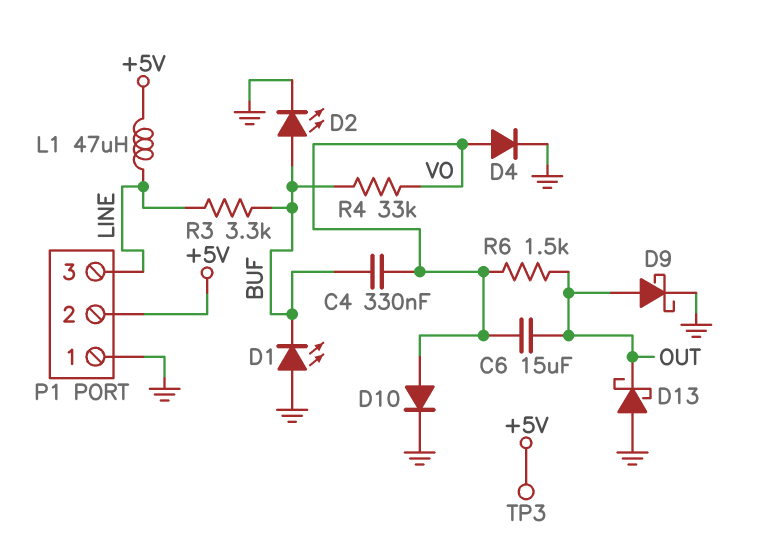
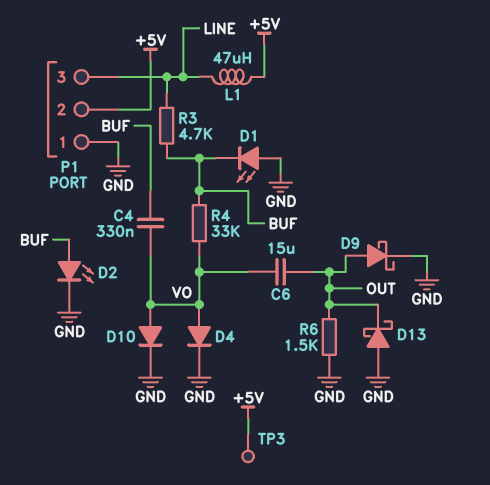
R3: 3.3k (BUF, LINE) -> 4.7k (BUF, LINE)
R6: 1.5k (OUT, VO) -> 1.5k (GND, OUT)

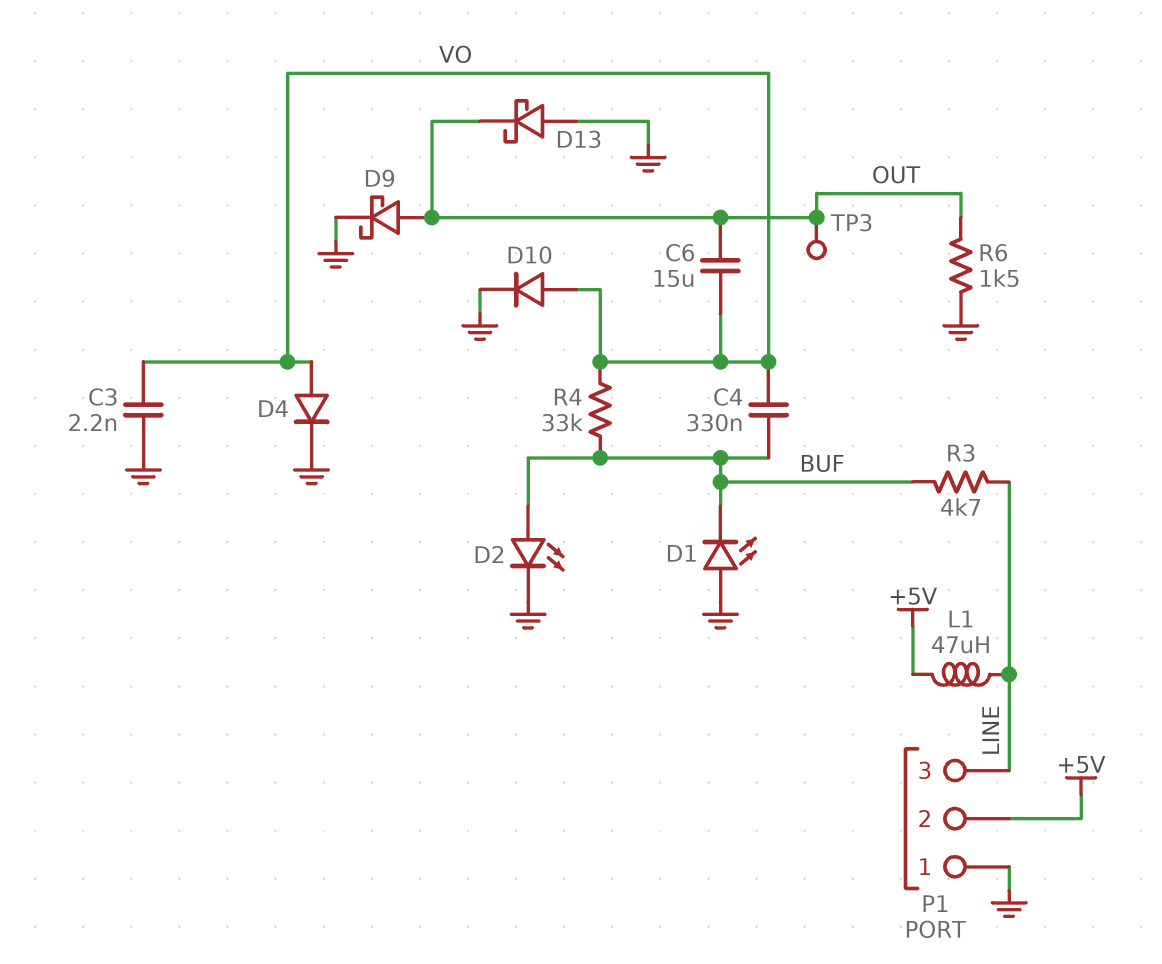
C3: none -> 2.2nF (GND, VO)
TP3: test point (+5V) -> test point (OUT)

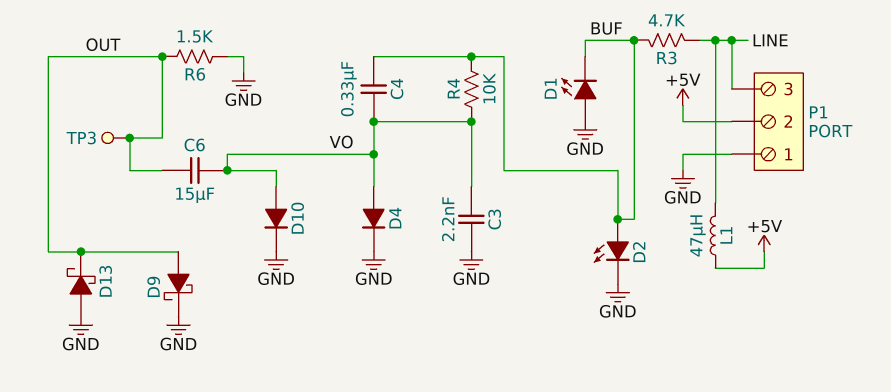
R4: 33k (BUF, VO) -> 10k (BUF, VO)

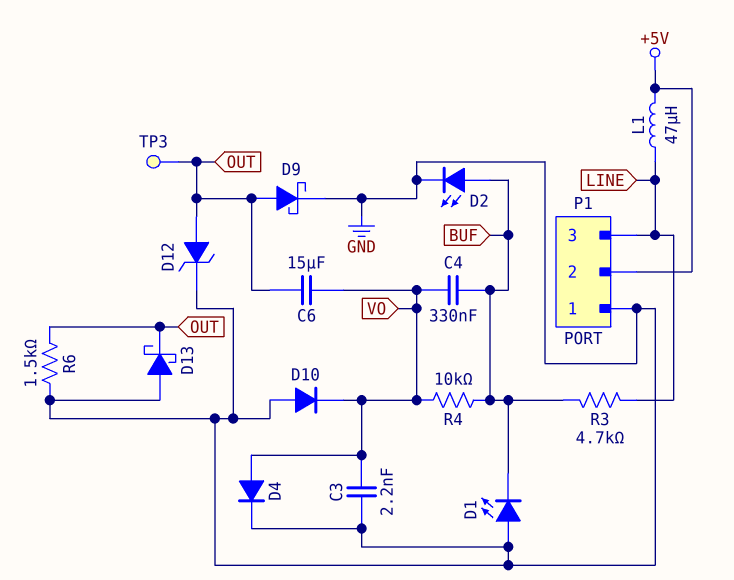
D10: diode (A VO, K GND) -> diode (A GND, K VO)
D12: none -> zener (A OUT, K GND)

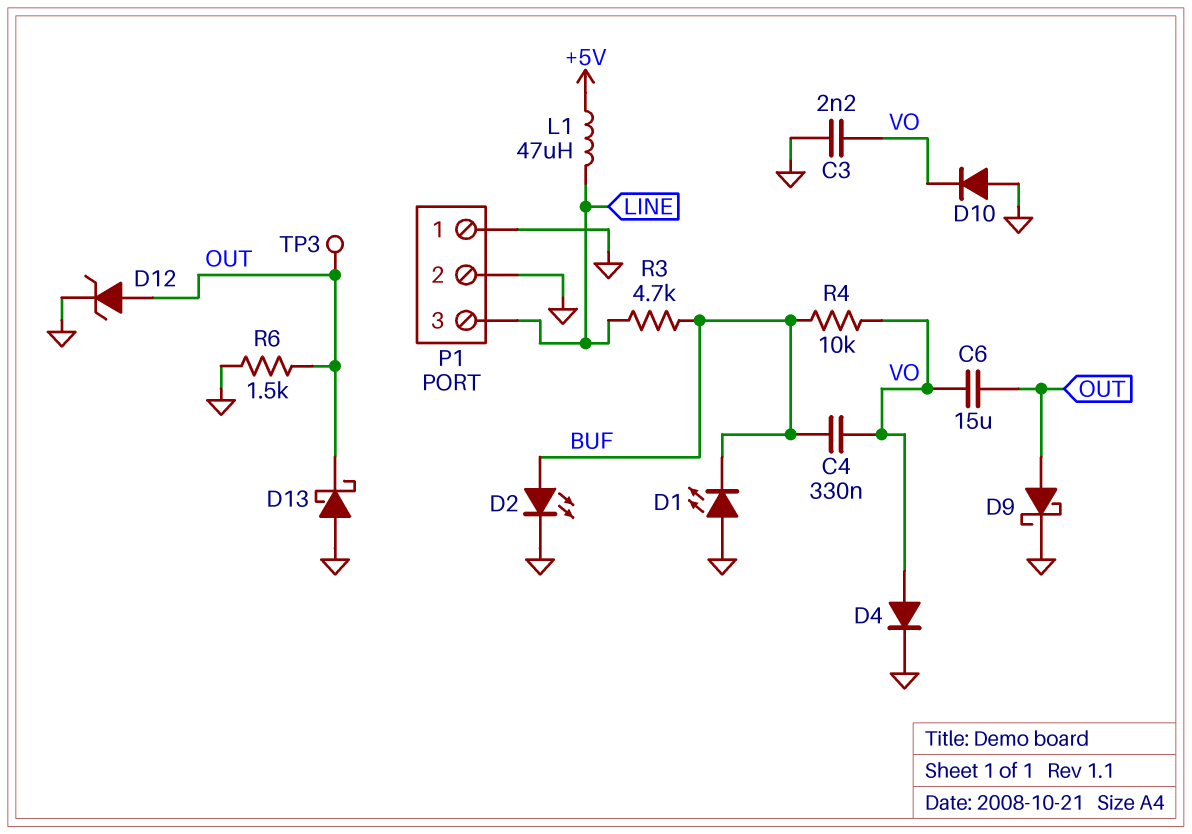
P1 pin 2: +5V -> GND

